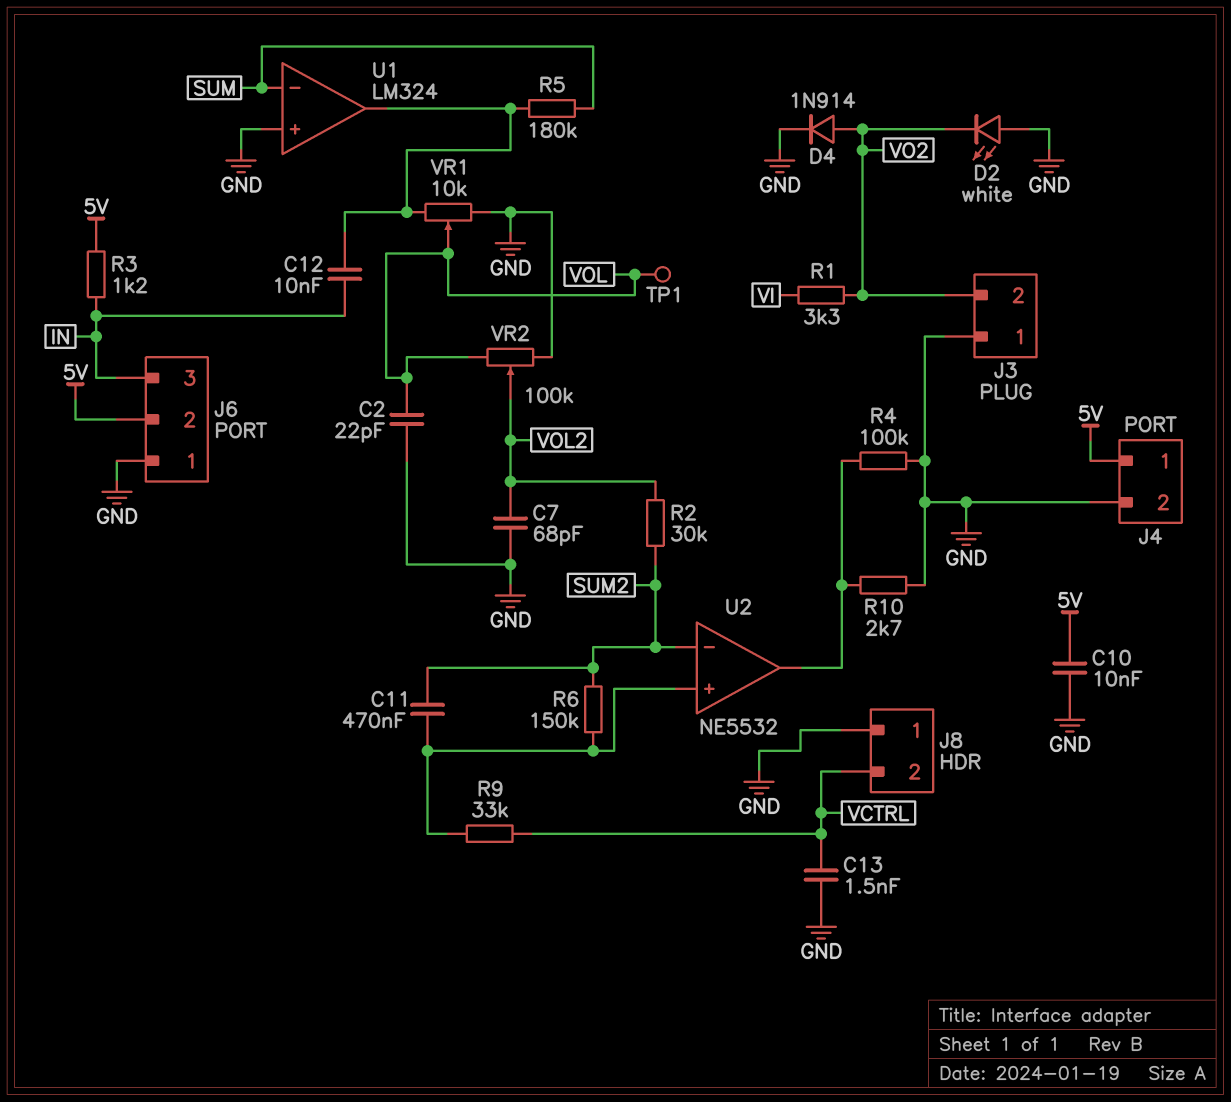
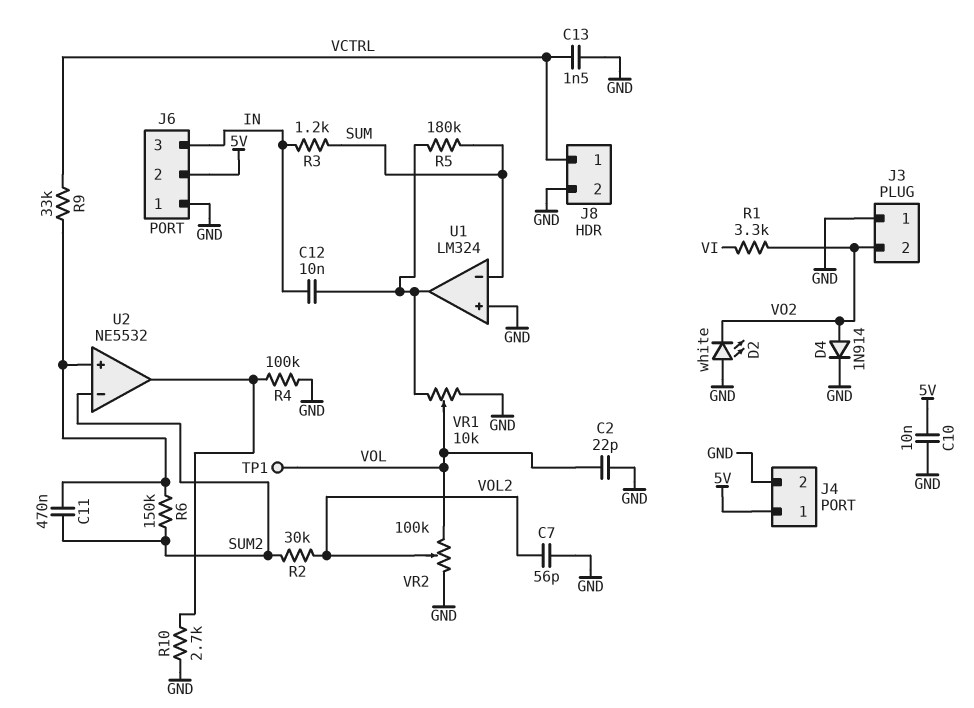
C7: 68pF (GND, VOL2) -> 56pF (GND, VOL2)
J8 pin 1: GND -> VCTRL
J8 pin 2: VCTRL -> GND
R3: 1.2k (5V, IN) -> 1.2k (IN, SUM)

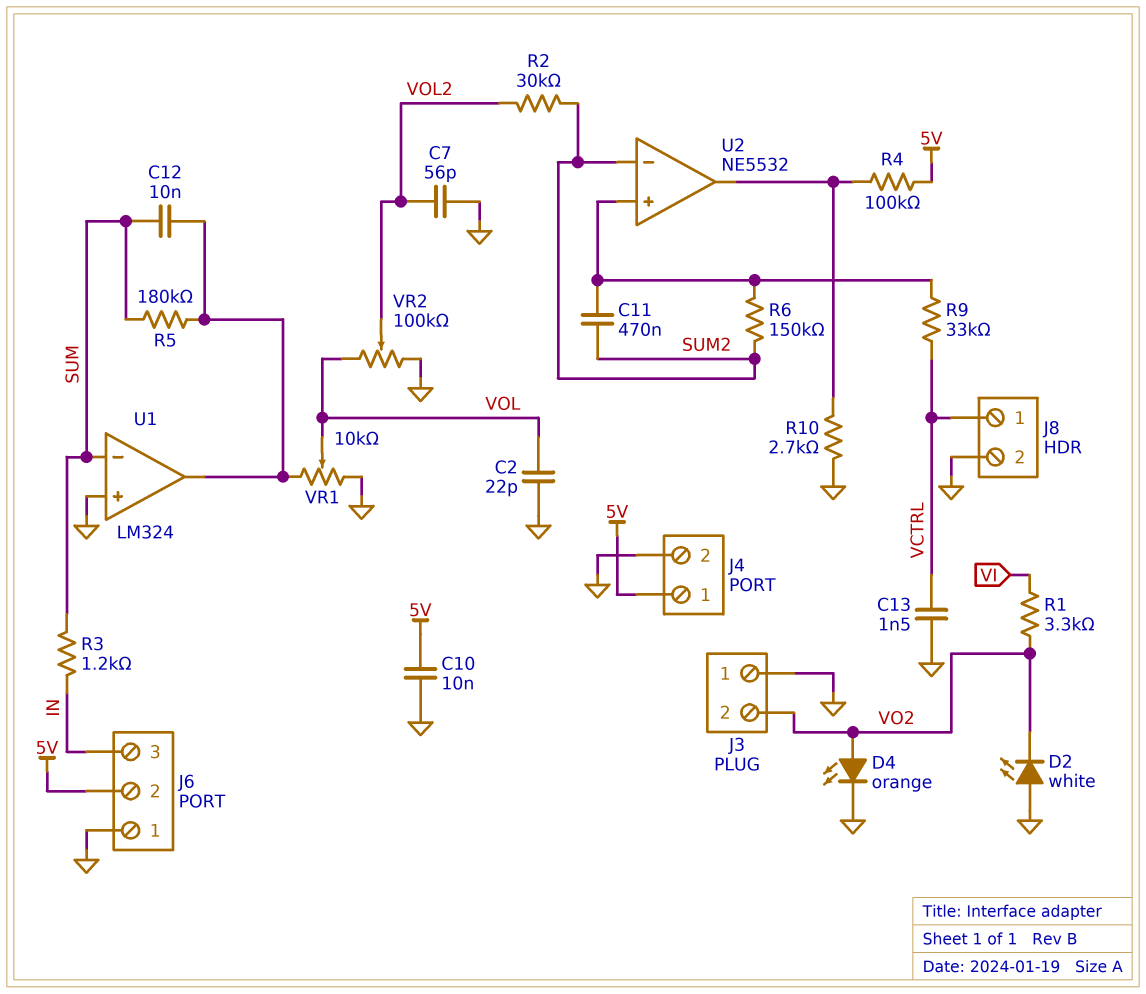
C12: 10nF (IN, U1/out) -> 10nF (SUM, U1/out)
D4: diode 1N914 (A VO2, K GND) -> LED orange (A VO2, K GND)
R4: 100k (GND, U2/out) -> 100k (5V, U2/out)
TP1: test point (VOL) -> none

